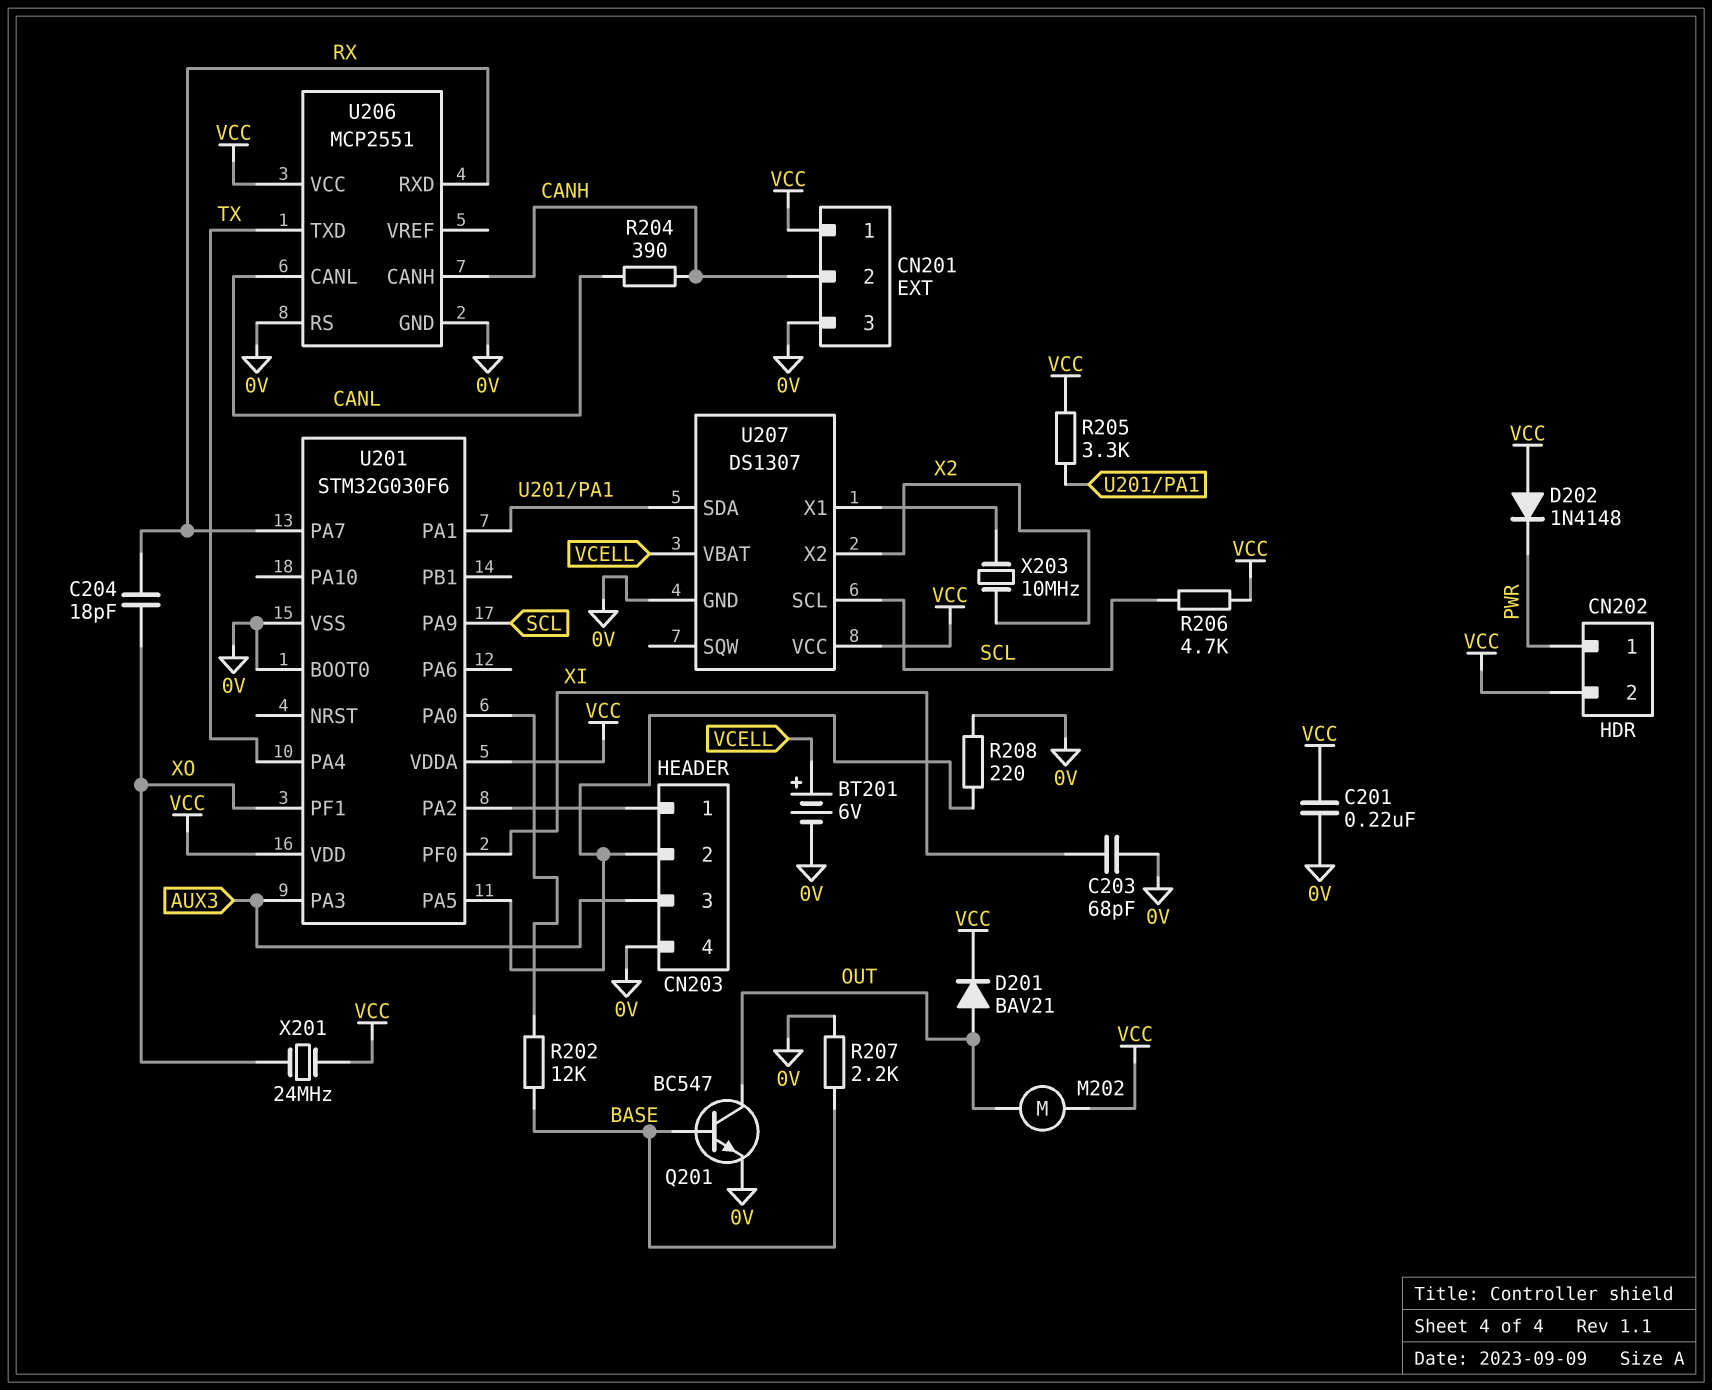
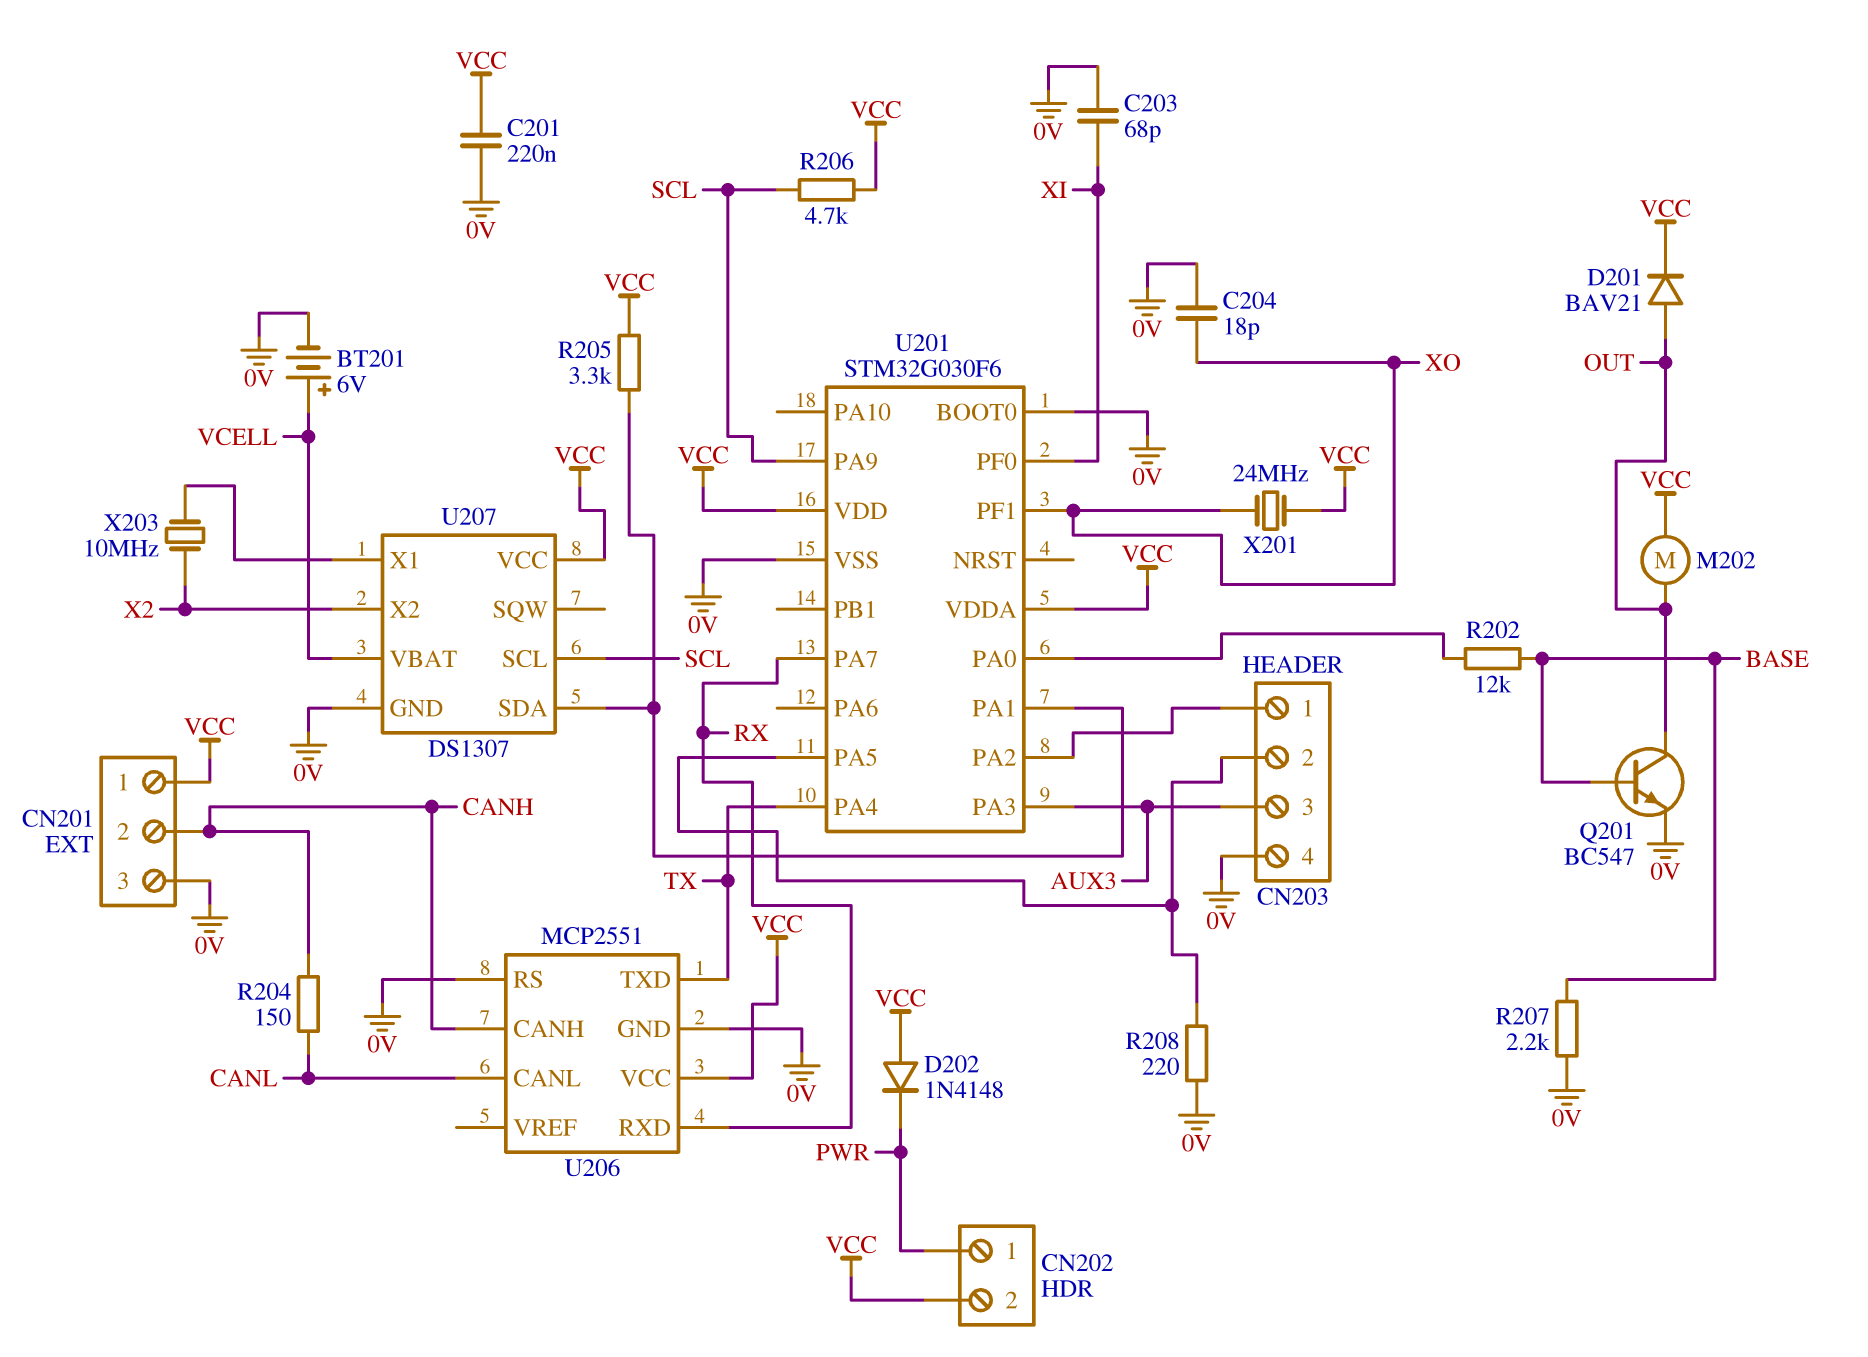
C204: 18pF (RX, XO) -> 18pF (0V, XO)
R204: 390 (CANH, CANL) -> 150 (CANH, CANL)

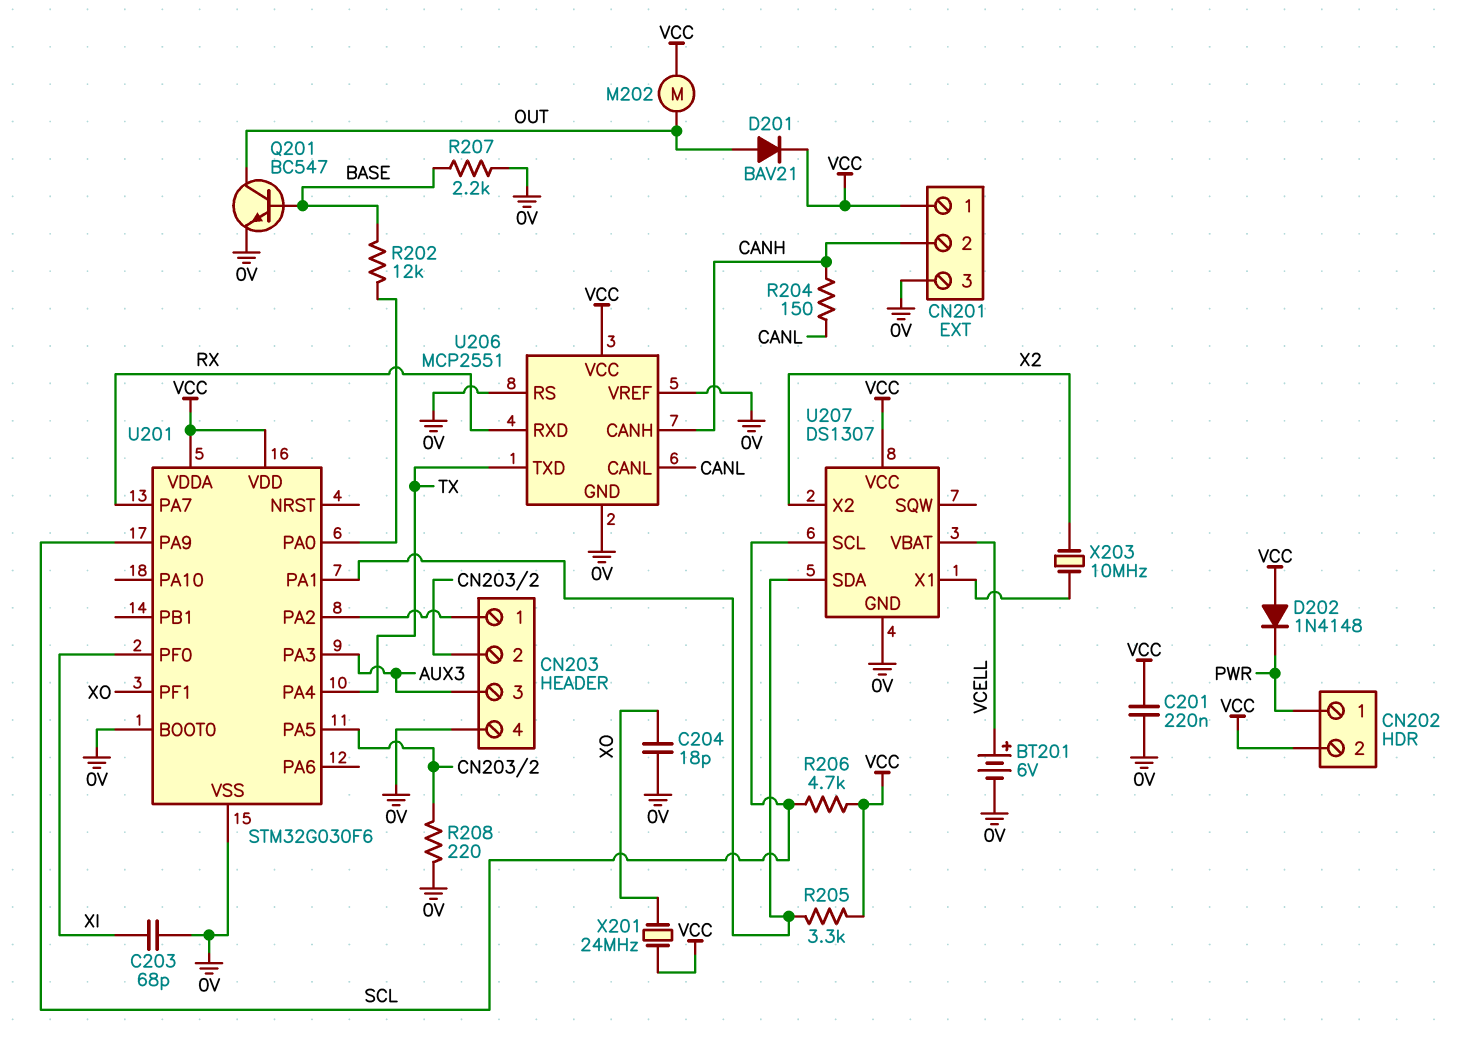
U206 pin VREF: none -> 0V

